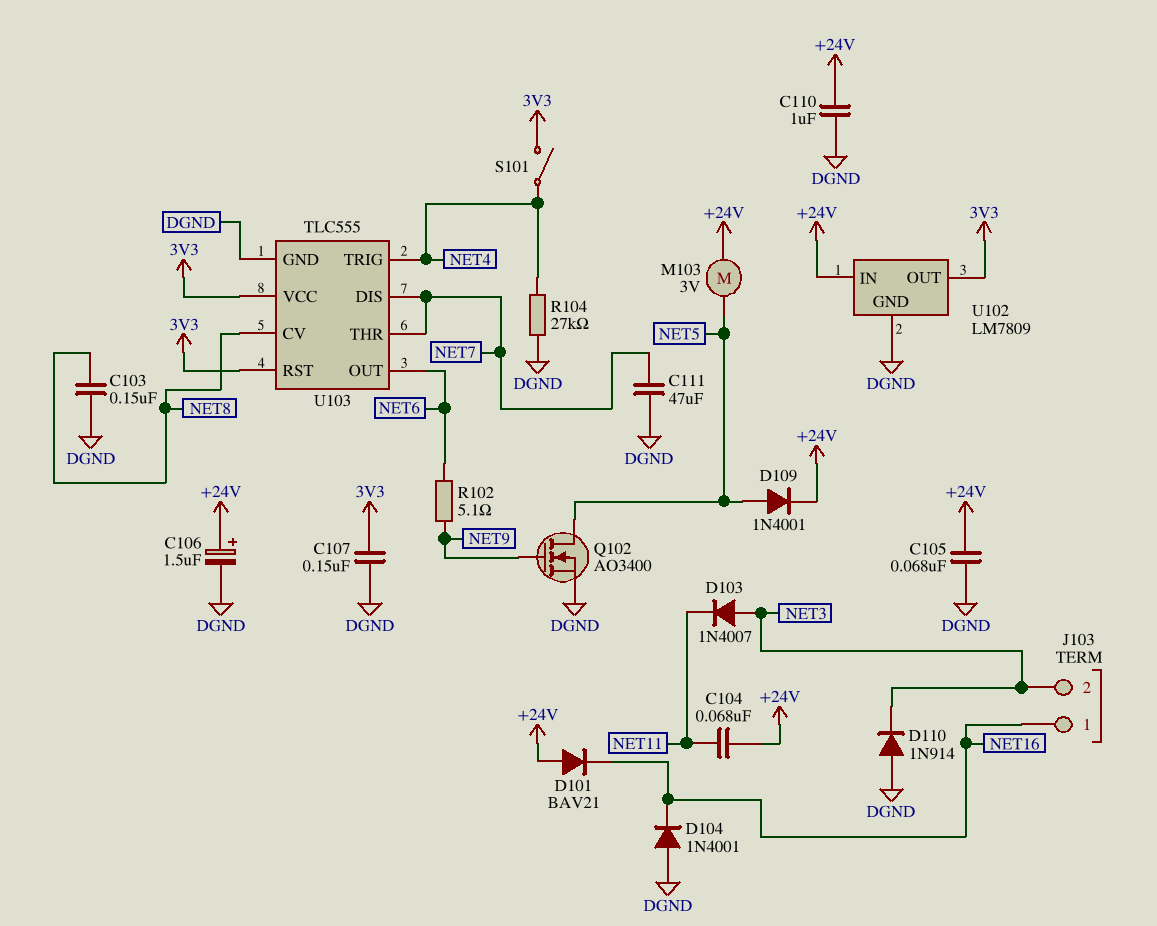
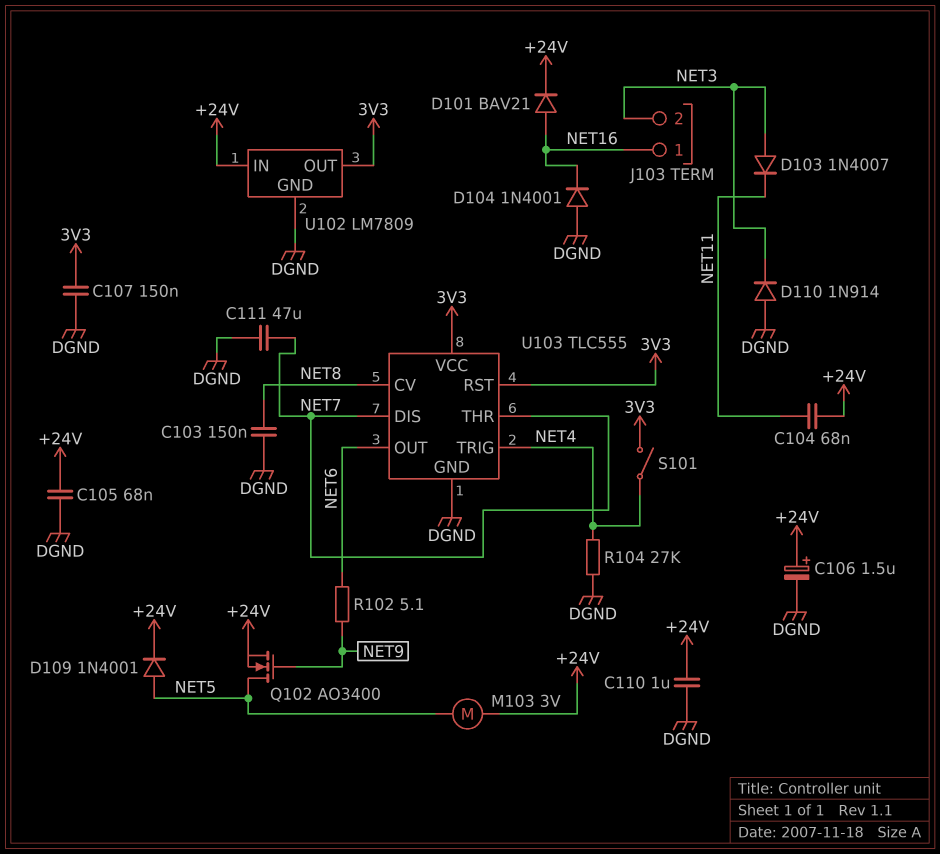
D101: diode BAV21 (A +24V, K NET16) -> diode BAV21 (A NET16, K +24V)
Q102: NMOS AO3400 (G NET9, D NET5, S DGND) -> NMOS AO3400 (G NET9, D NET5, S +24V)

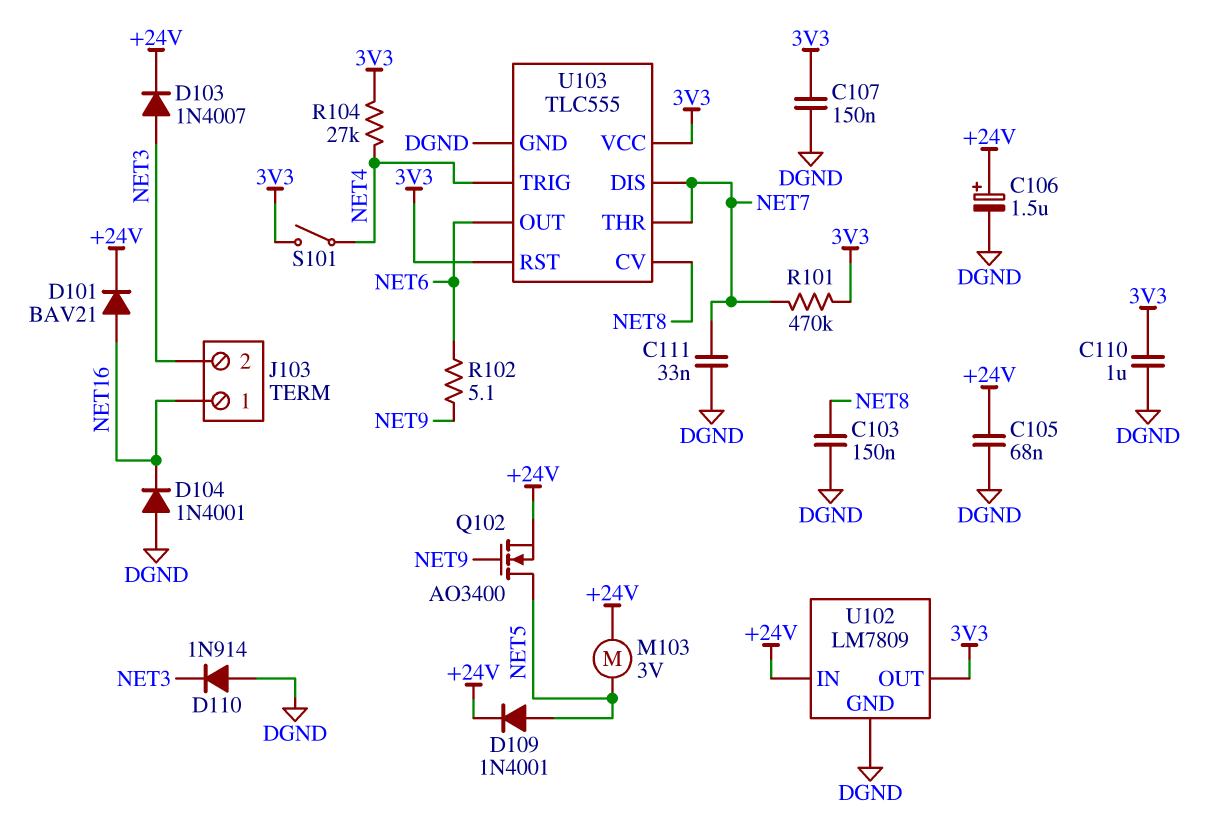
C104: 68nF (+24V, NET11) -> none
C110: 1uF (+24V, DGND) -> 1uF (3V3, DGND)
C111: 47uF (DGND, NET7) -> 33nF (DGND, NET7)
D103: diode 1N4007 (A NET3, K NET11) -> diode 1N4007 (A NET3, K +24V)
R101: none -> 470k (3V3, NET7)
R104: 27k (DGND, NET4) -> 27k (3V3, NET4)

